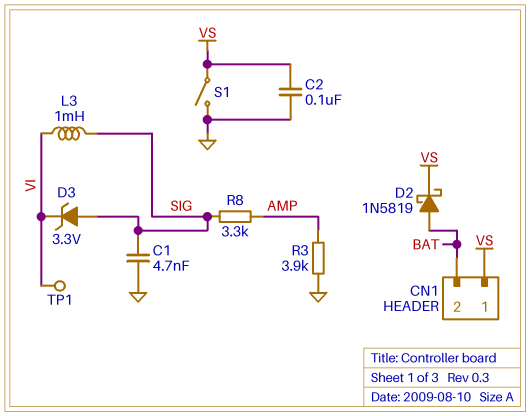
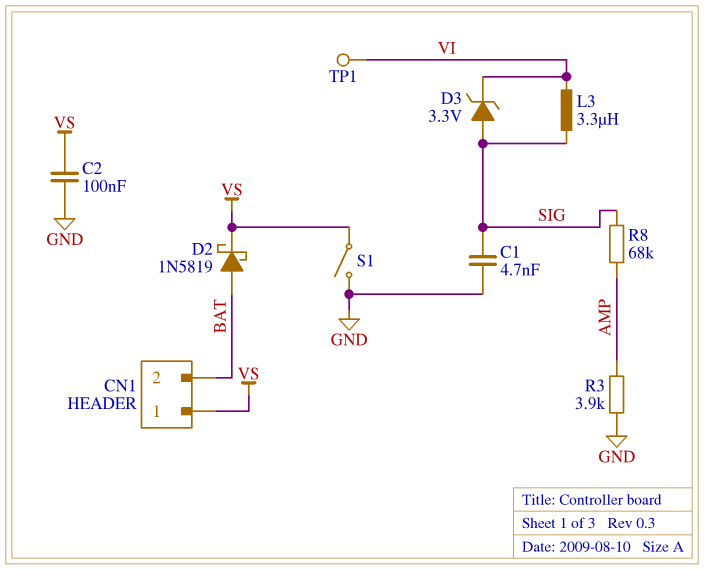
L3: 1mH (SIG, VI) -> 3.3uH (SIG, VI)
R8: 3.3k (AMP, SIG) -> 68k (AMP, SIG)

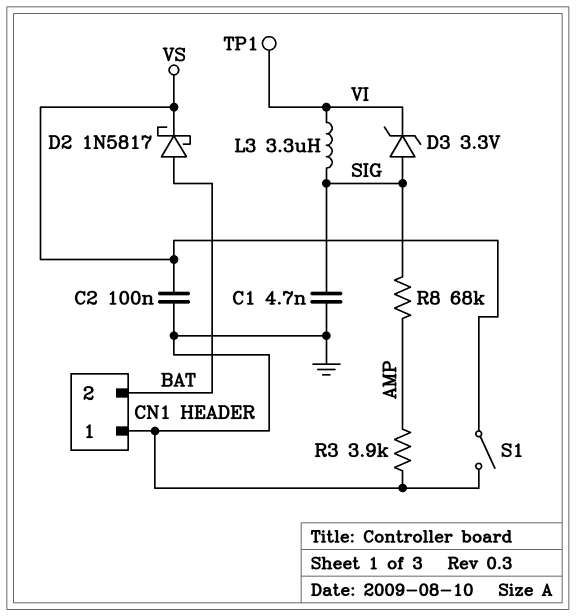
CN1 pin 1: VS -> GND
D2: schottky 1N5819 (A BAT, K VS) -> schottky 1N5817 (A BAT, K VS)

